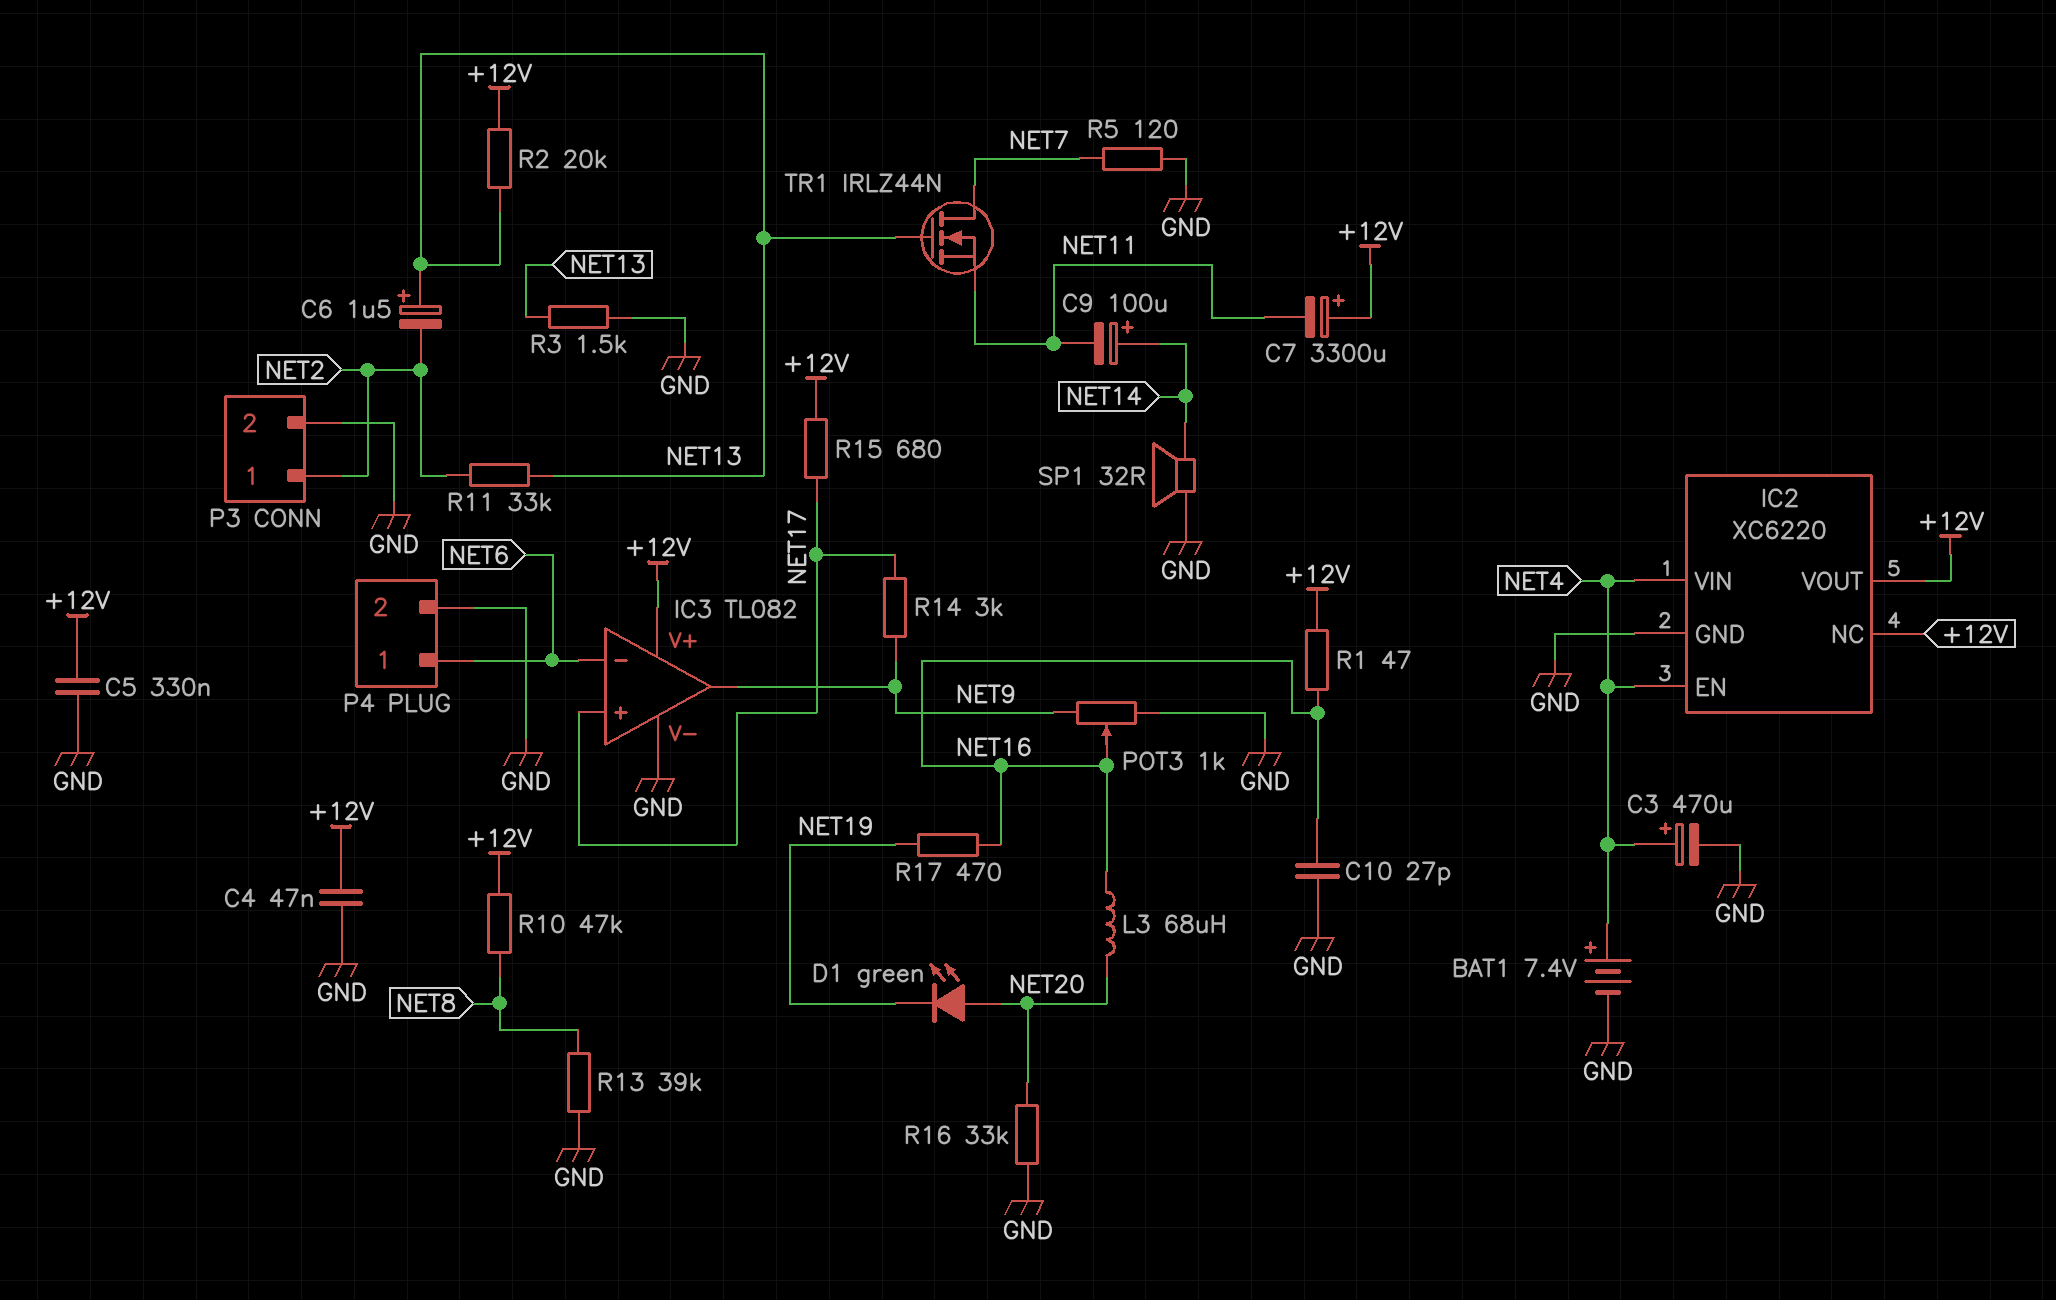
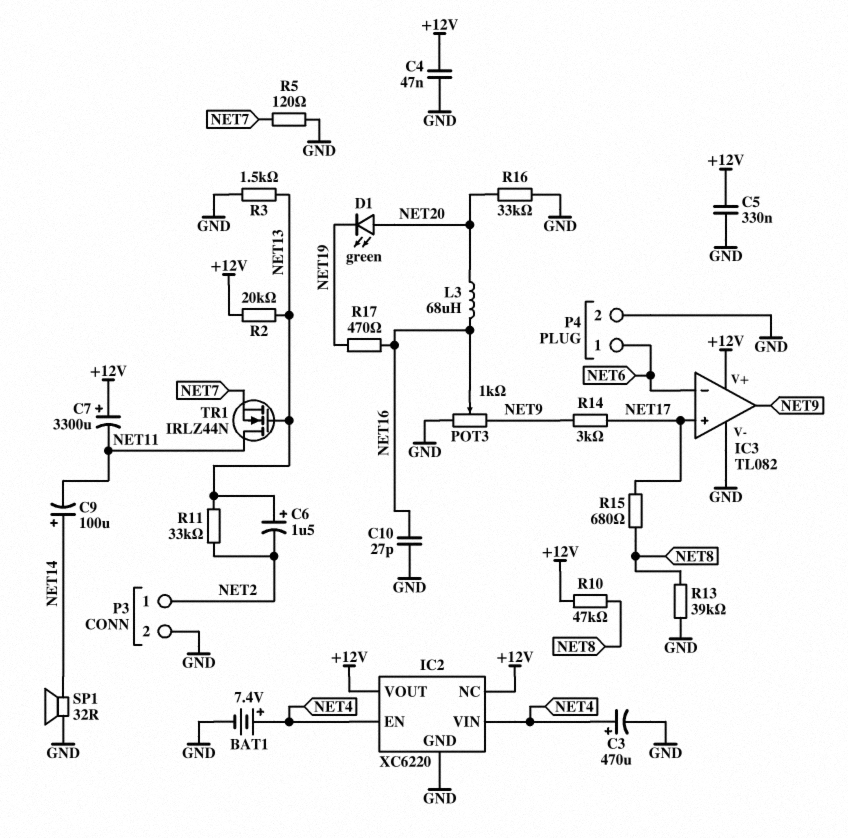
R1: 47 (+12V, NET16) -> none
R15: 680 (+12V, NET17) -> 680 (NET8, NET17)
TR1: NMOS IRLZ44N (G NET13, D NET7, S NET11) -> NMOS IRLZ44N (G NET13, D NET11, S NET7)

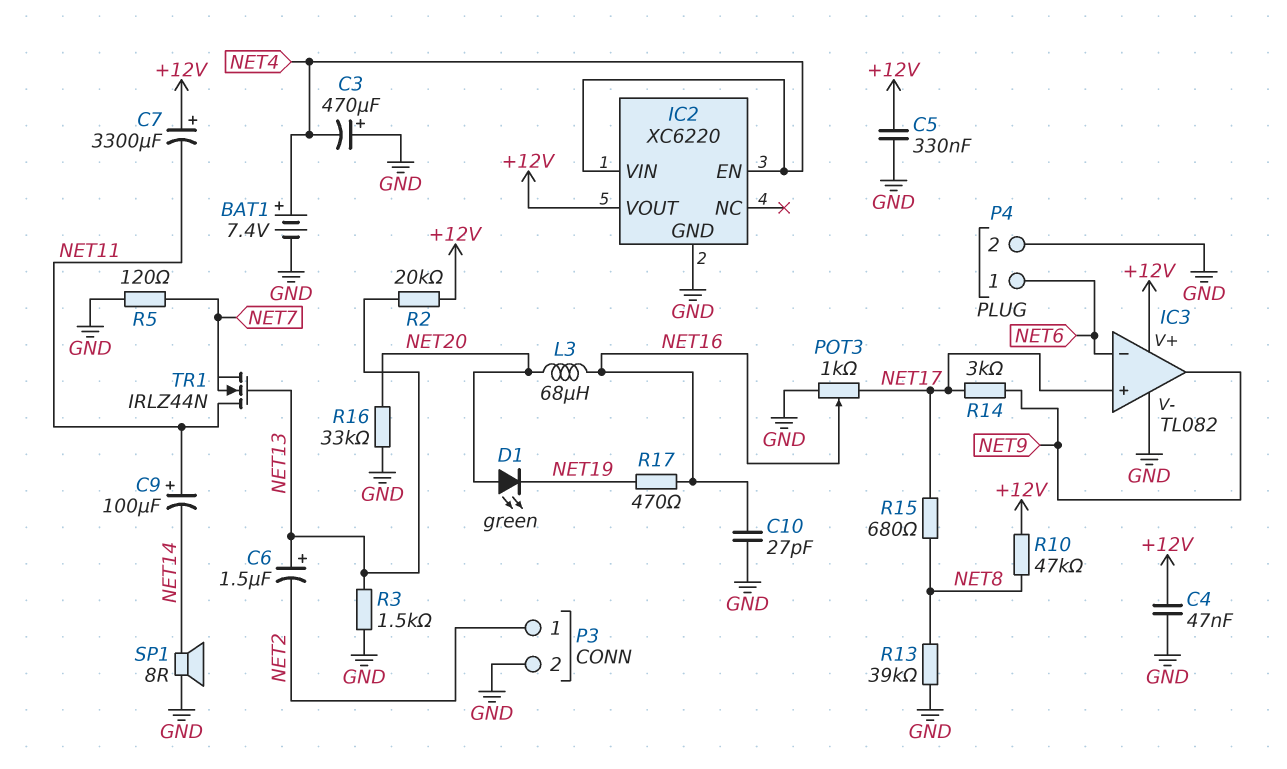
C3: 470uF (plus NET4, minus GND) -> 470uF (plus GND, minus NET4)
C9: 100uF (plus NET14, minus NET11) -> 100uF (plus NET11, minus NET14)
IC2 pin NC: +12V -> none
POT3: 1k (GND, NET9, wiper NET16) -> 1k (GND, NET17, wiper NET16)
R11: 33k (NET2, NET13) -> none
SP1: speaker 32R (GND, NET14) -> speaker 8R (GND, NET14)

